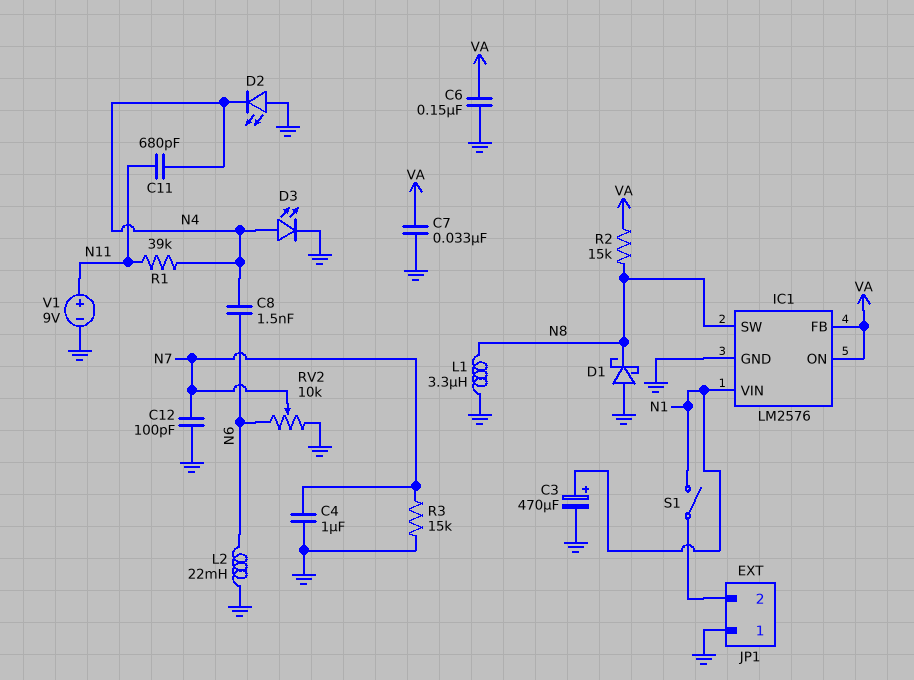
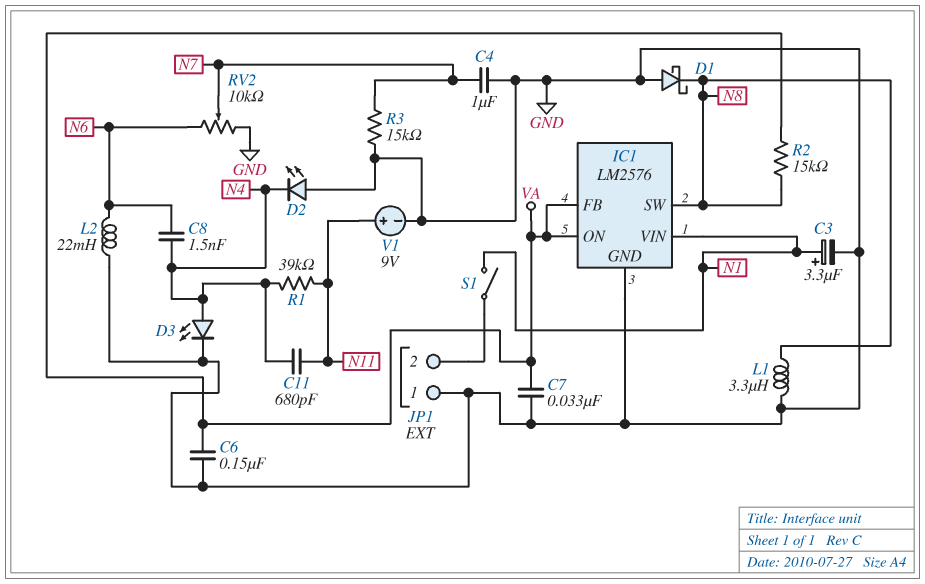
C3: 470uF (plus N1, minus GND) -> 3.3uF (plus N1, minus GND)
C12: 100pF (GND, N7) -> none

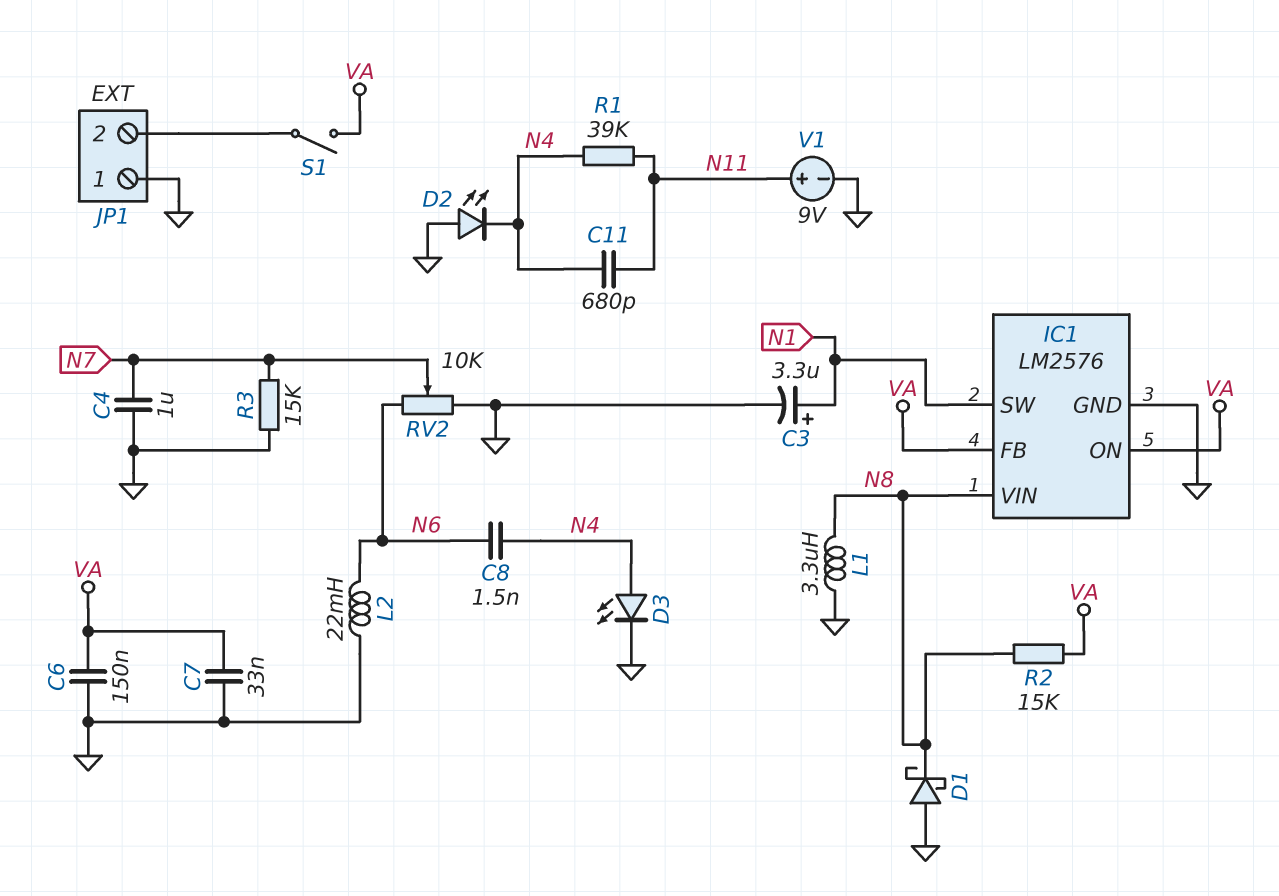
IC1 pin SW: N8 -> N1
IC1 pin VIN: N1 -> N8
S1: switch (JP1/2, N1) -> switch (JP1/2, VA)

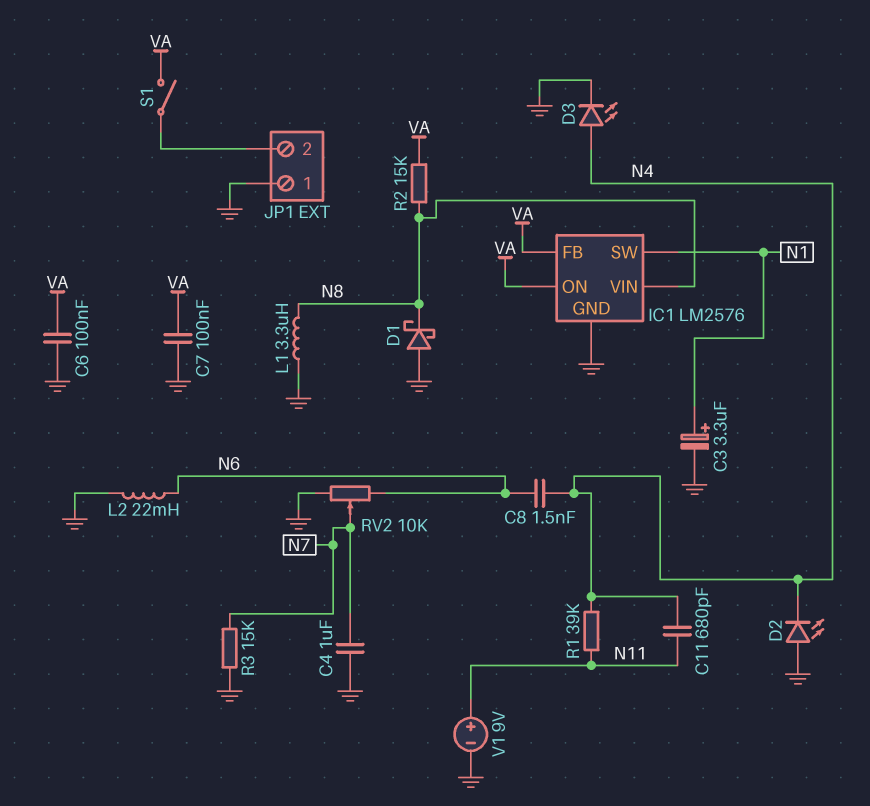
C6: 150nF (GND, VA) -> 100nF (GND, VA)
C7: 33nF (GND, VA) -> 100nF (GND, VA)

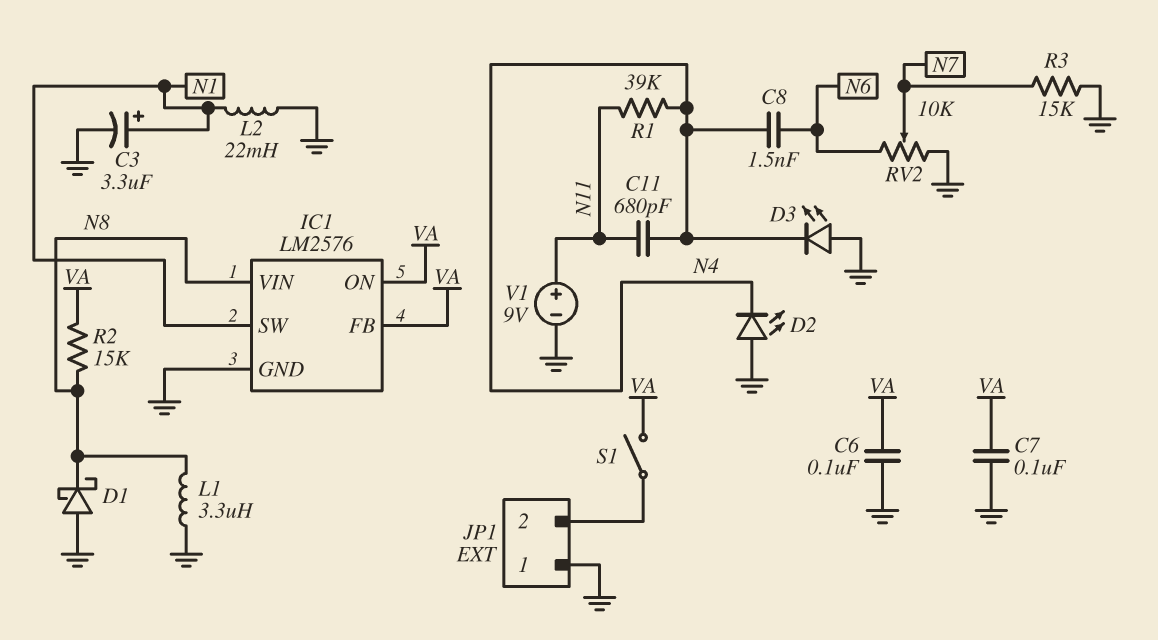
C4: 1uF (GND, N7) -> none
D3: LED (A N4, K GND) -> LED (A GND, K N4)
L2: 22mH (GND, N6) -> 22mH (GND, N1)

